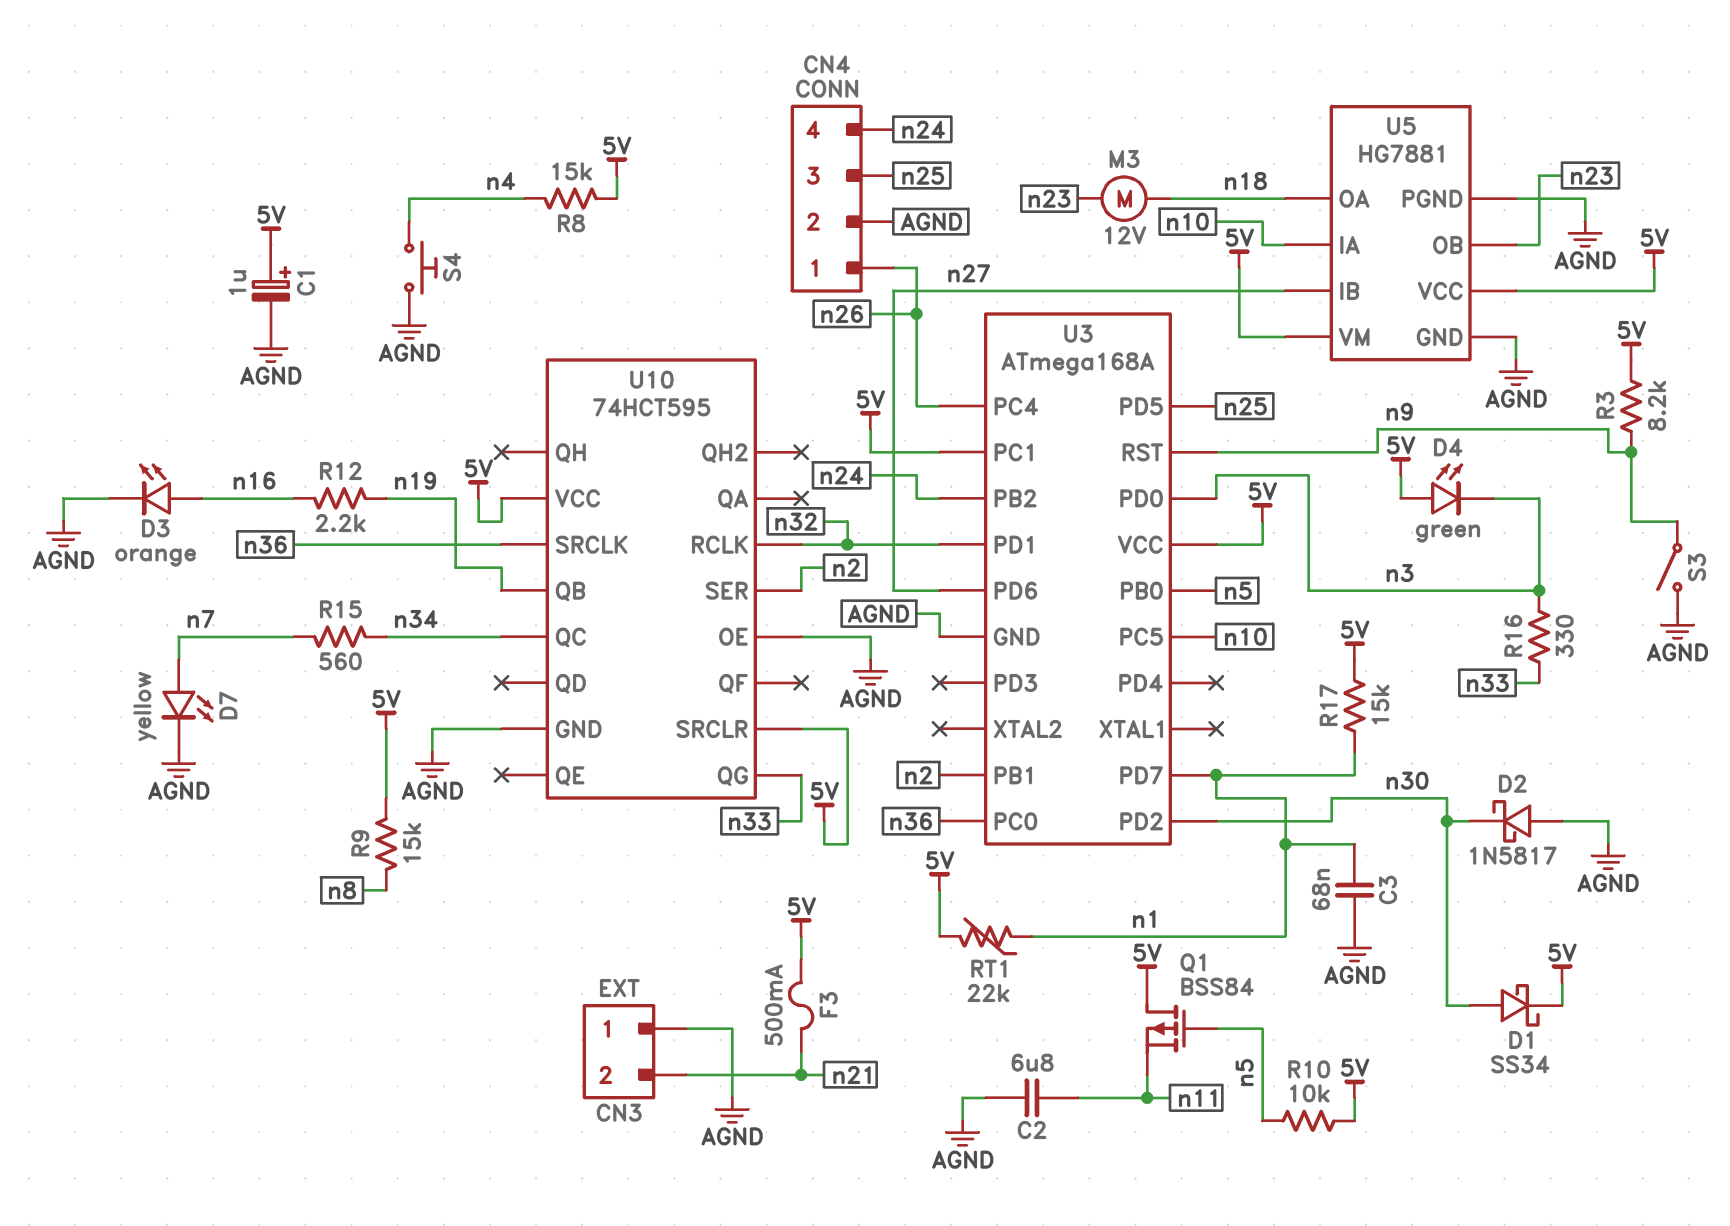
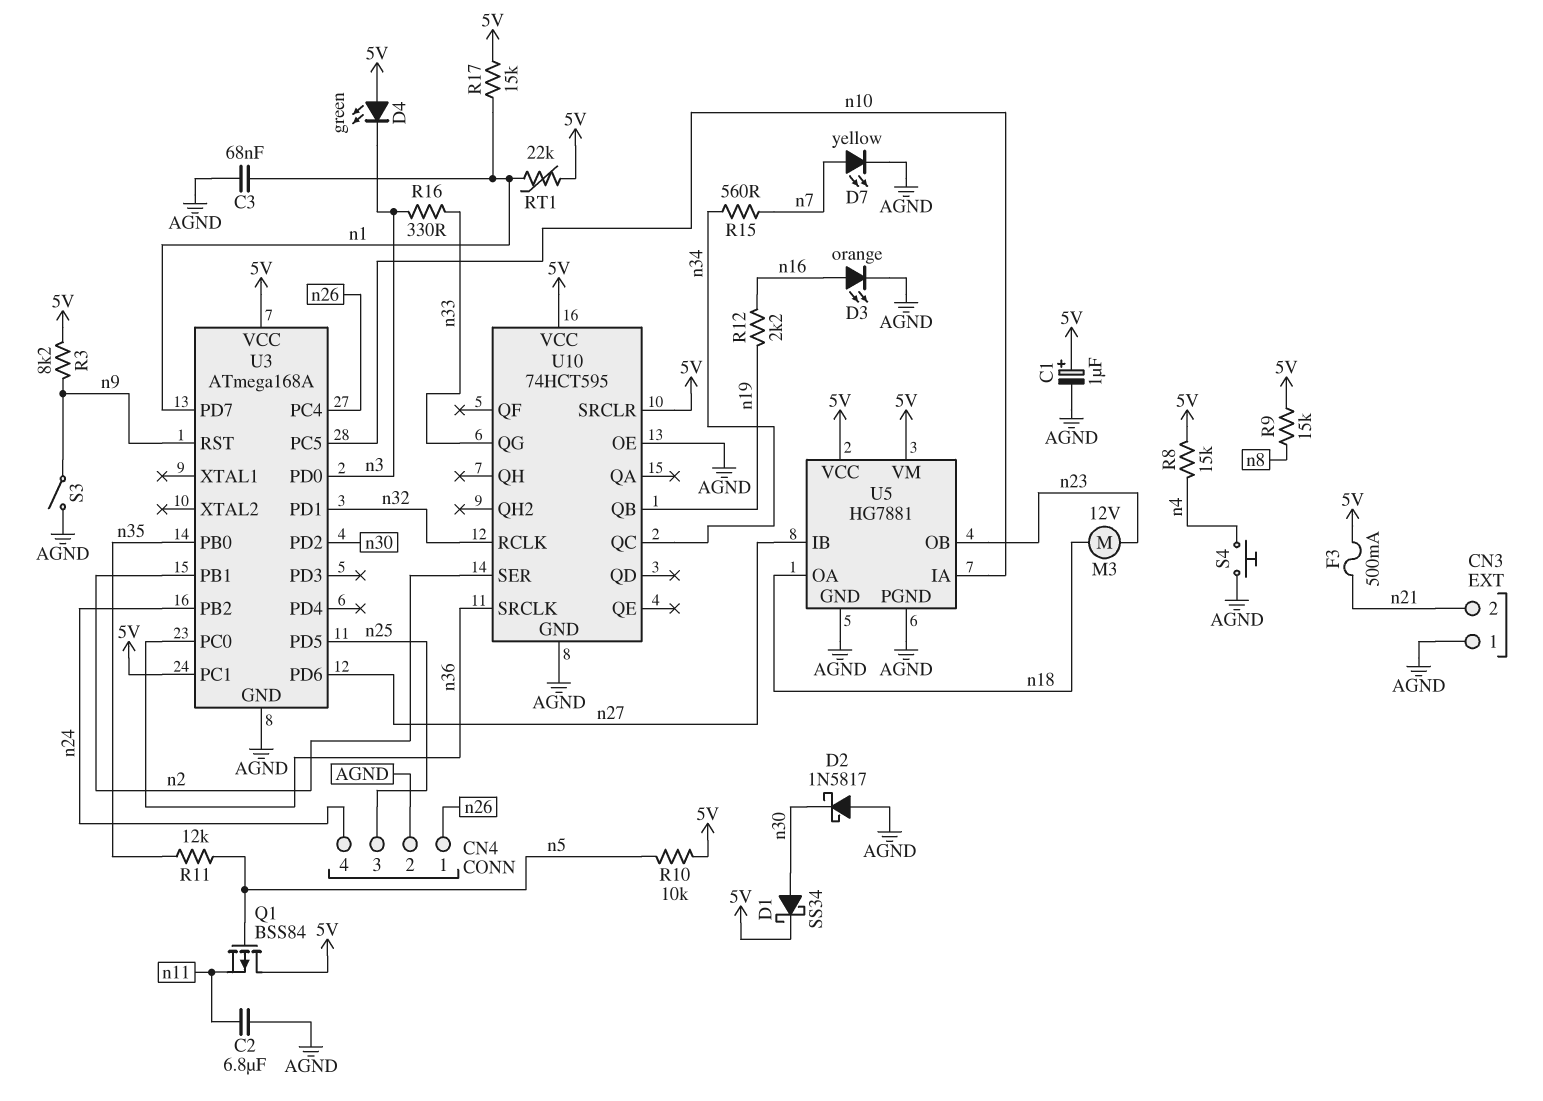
R11: none -> 12k (n5, n35)
U3 pin PB0: n5 -> n35

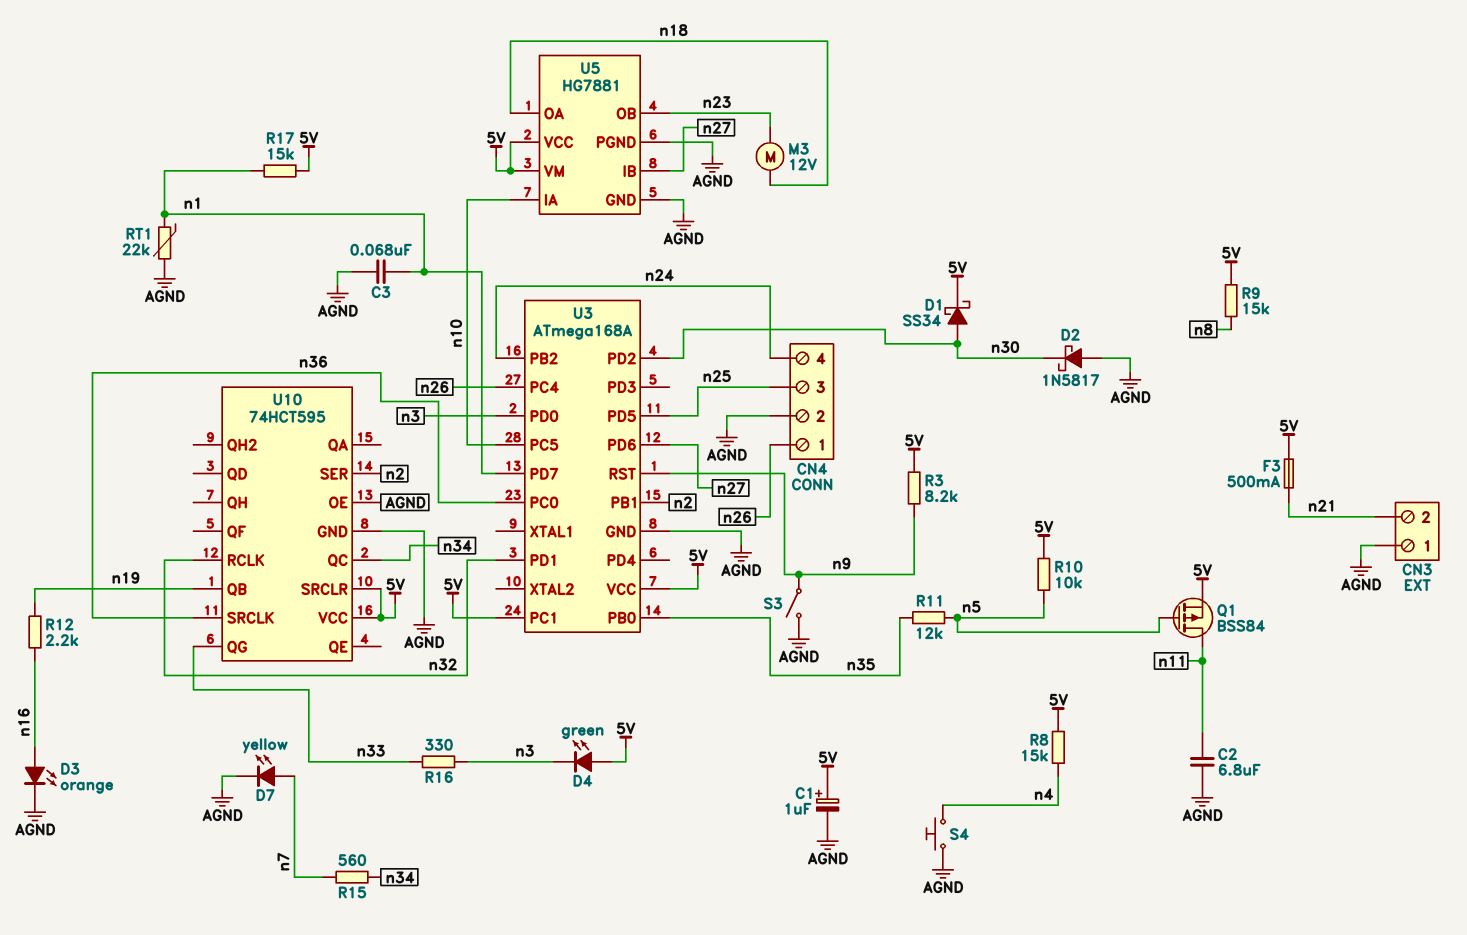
Q1: PMOS BSS84 (G n5, D 5V, S n11) -> PMOS BSS84 (G n5, D n11, S 5V)
RT1: 22k (5V, n1) -> 22k (AGND, n1)

